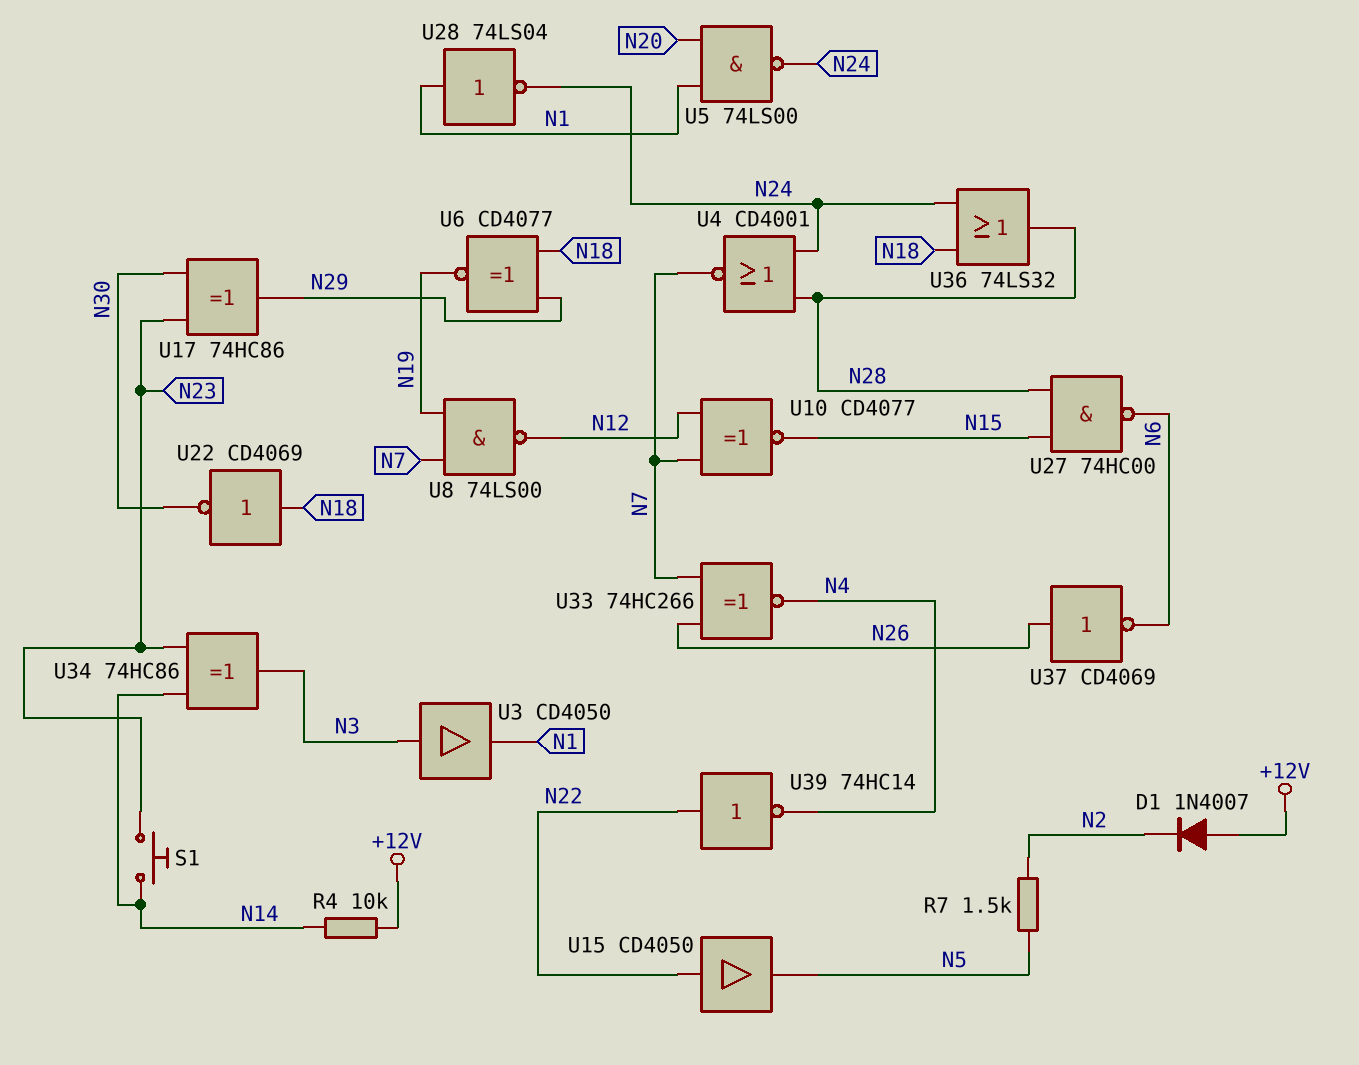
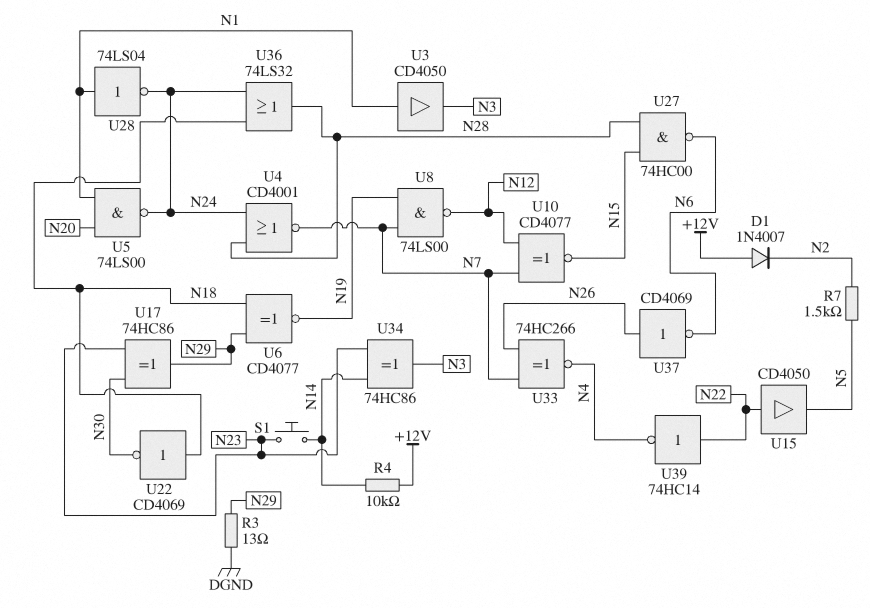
R3: none -> 13 (DGND, N29)
U3: buffer CD4050 (in N3, out N1) -> buffer CD4050 (in N1, out N3)

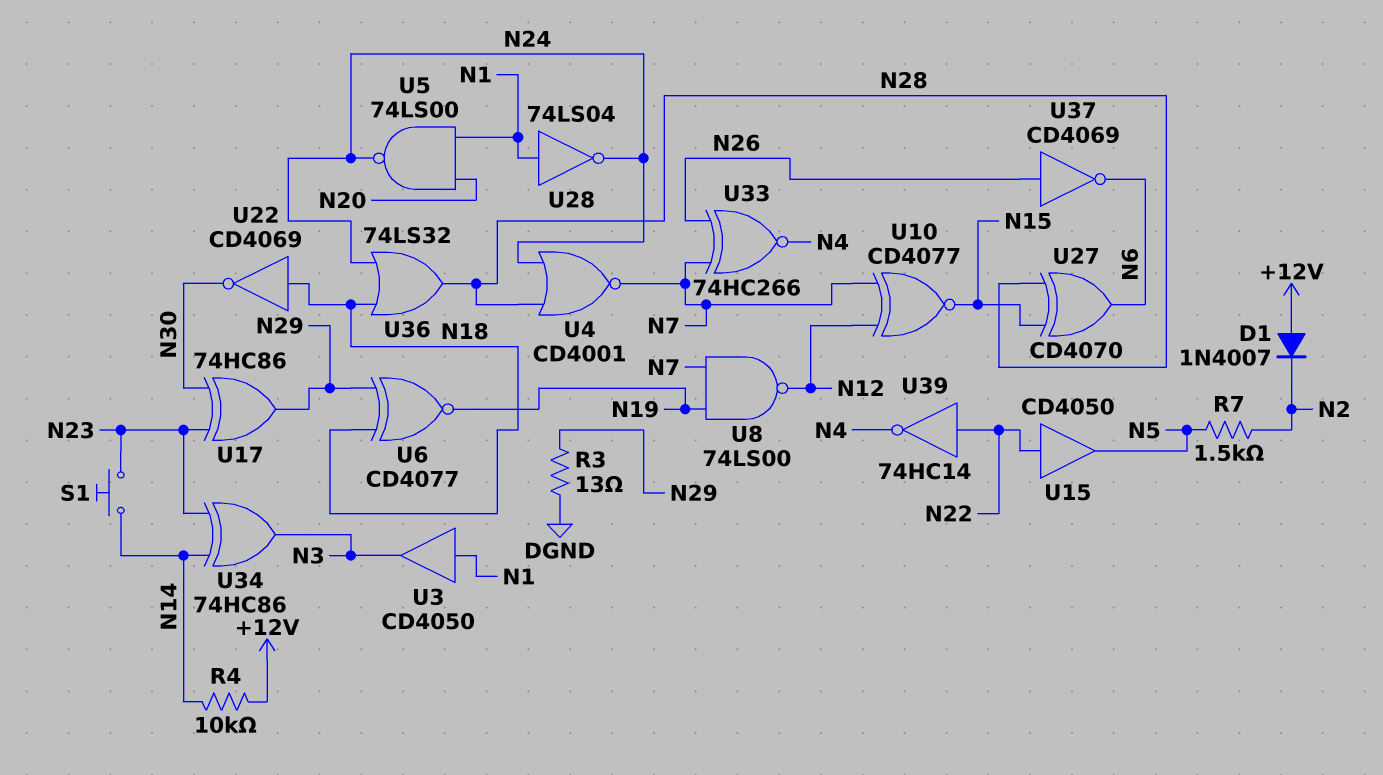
U27: NAND 74HC00 (in N15, in N28, out N6) -> XOR CD4070 (in N15, in N28, out N6)

